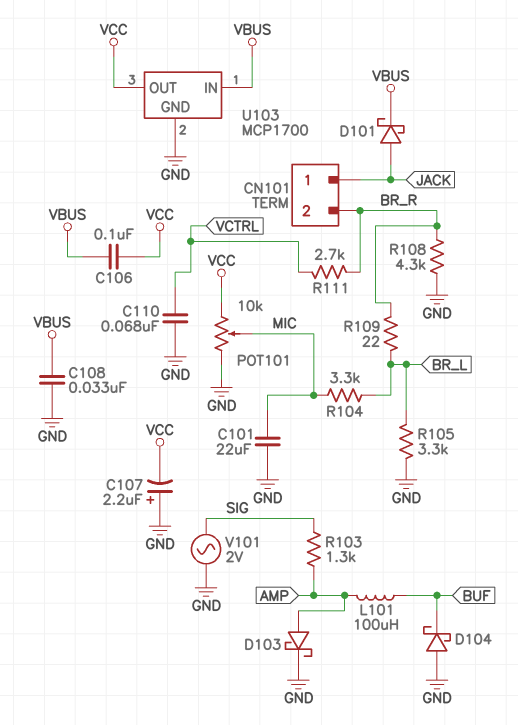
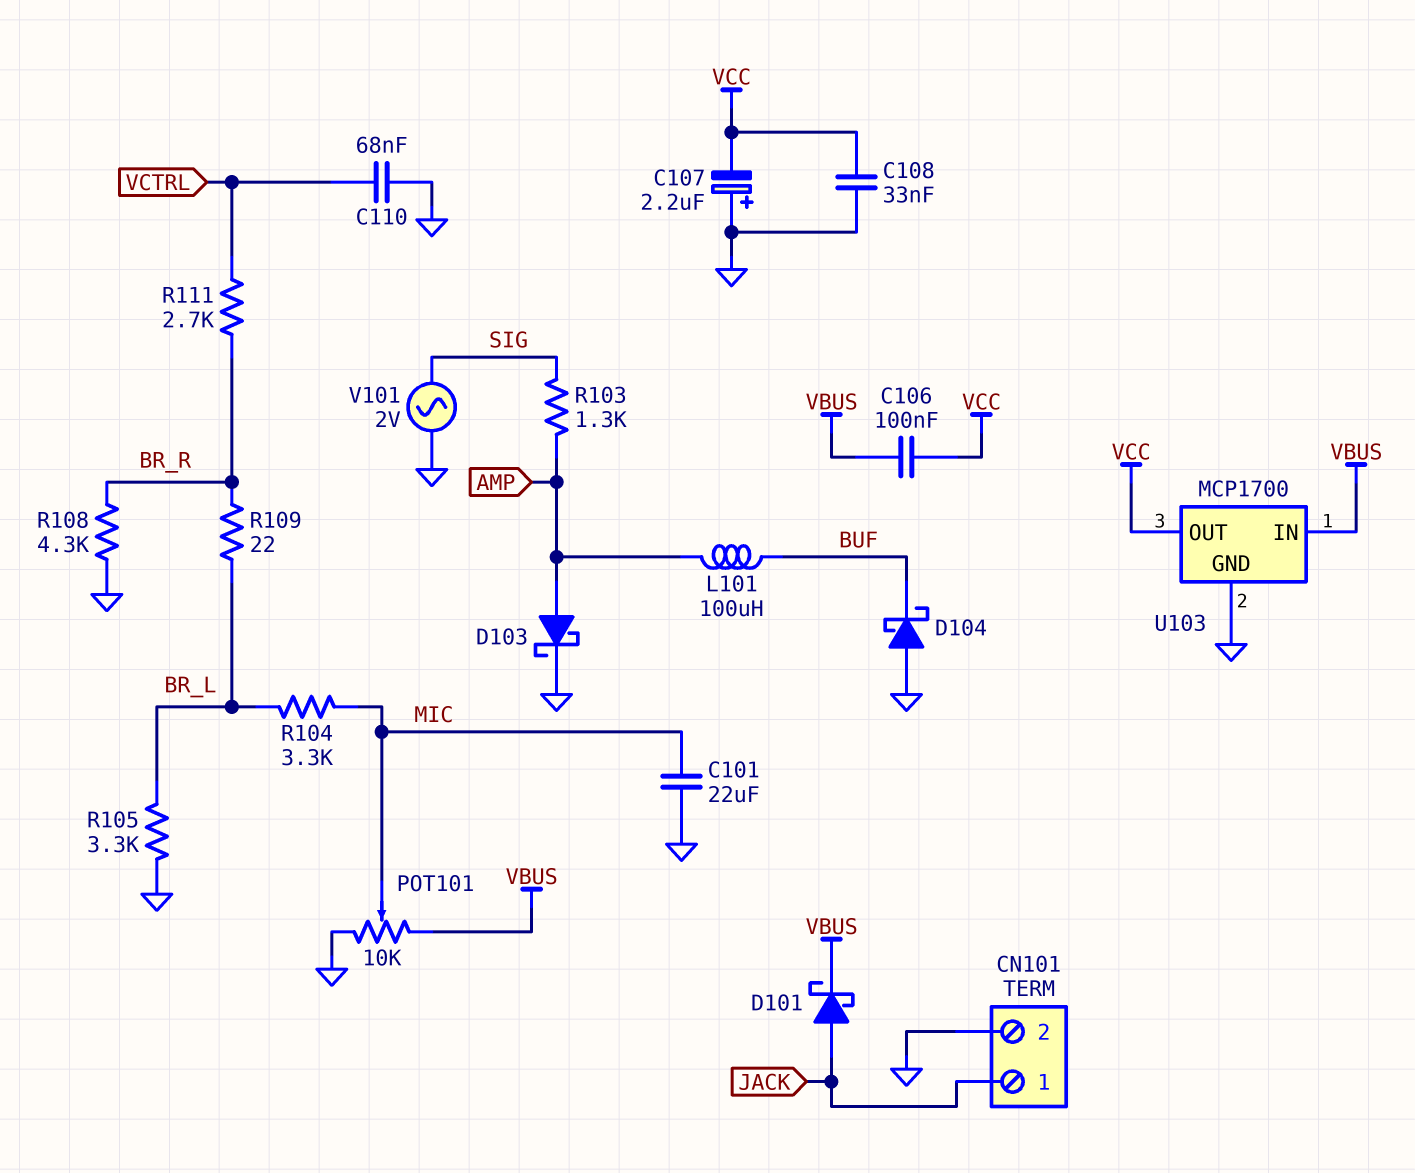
C108: 33nF (GND, VBUS) -> 33nF (GND, VCC)
CN101 pin 2: BR_R -> GND
POT101: 10k (GND, VCC, wiper MIC) -> 10k (GND, VBUS, wiper MIC)

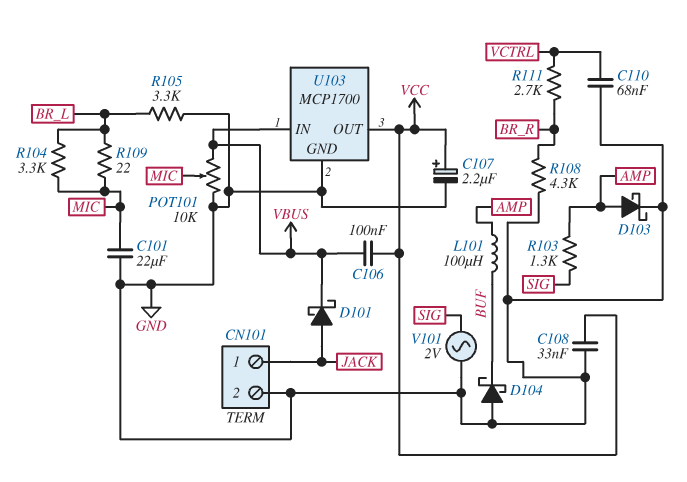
C107: 2.2uF (plus GND, minus VCC) -> 2.2uF (plus VCC, minus GND)
R109: 22 (BR_L, BR_R) -> 22 (BR_L, MIC)

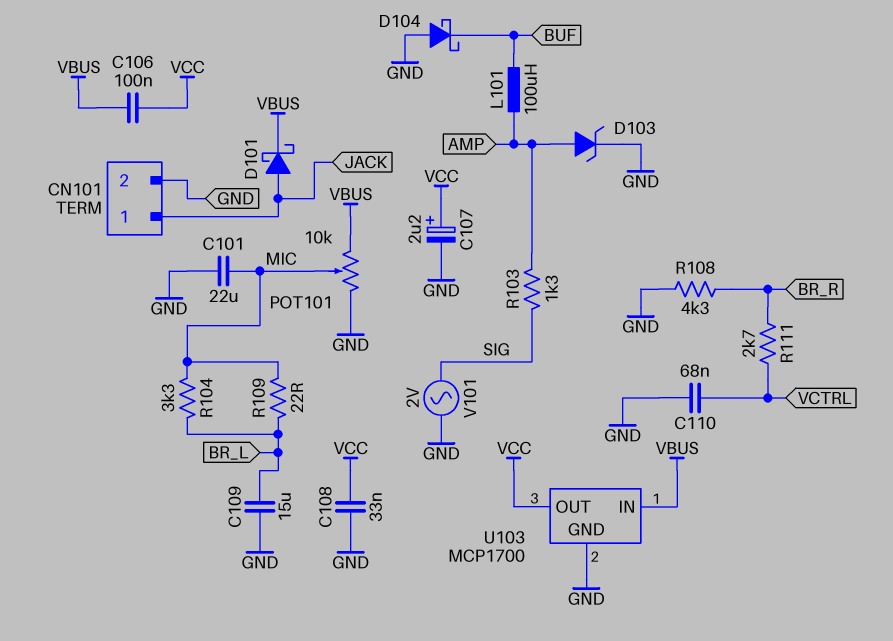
C109: none -> 15uF (BR_L, GND)
D103: schottky (A AMP, K GND) -> zener (A AMP, K GND)
R105: 3.3k (BR_L, GND) -> none

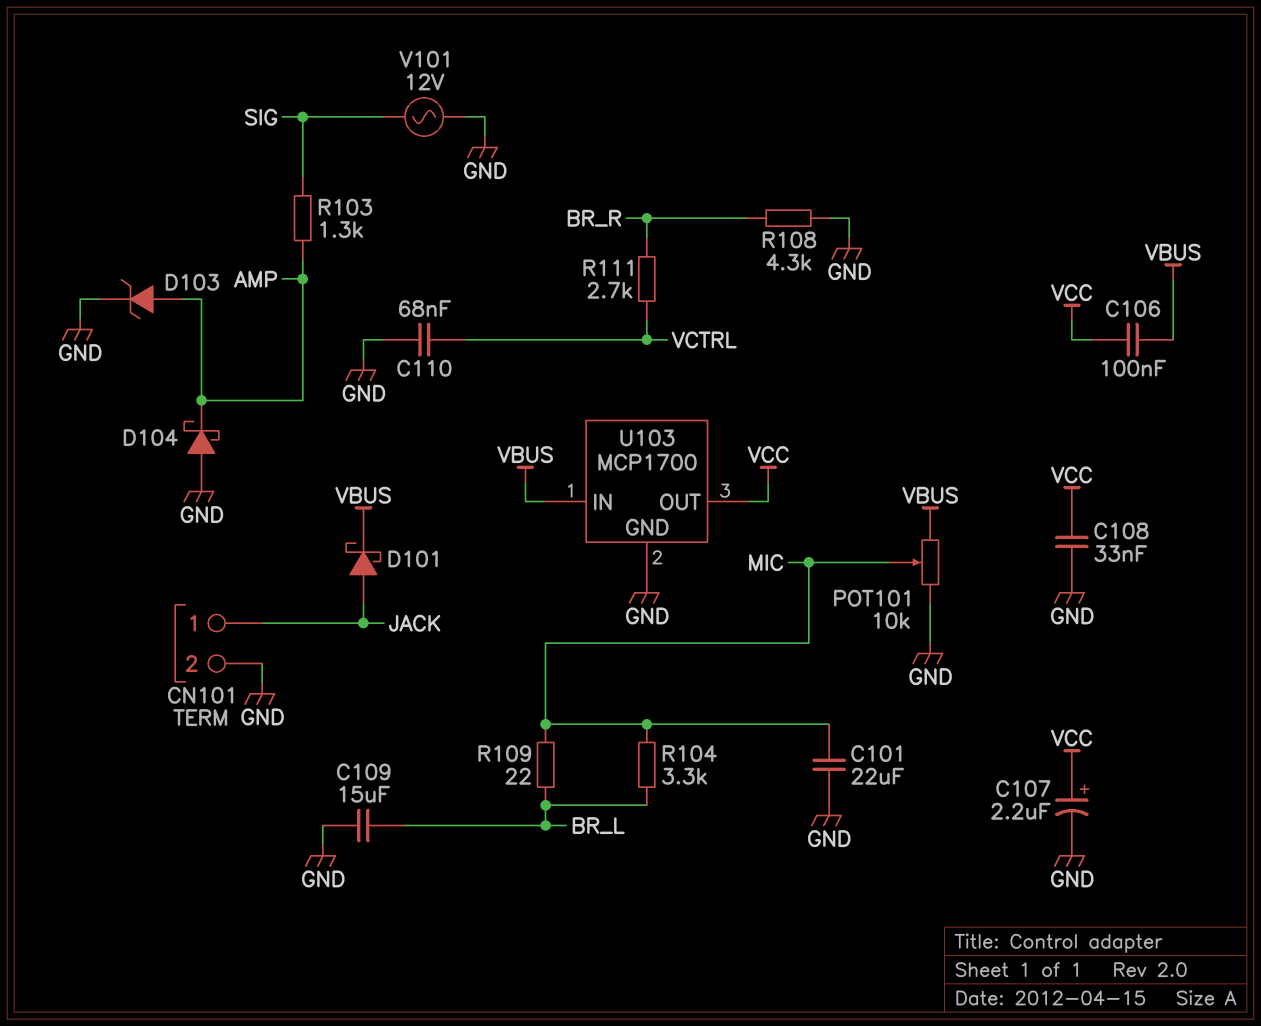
D104: schottky (A GND, K BUF) -> schottky (A GND, K AMP)
L101: 100uH (AMP, BUF) -> none
V101: AC 2V (GND, SIG) -> AC 12V (GND, SIG)

